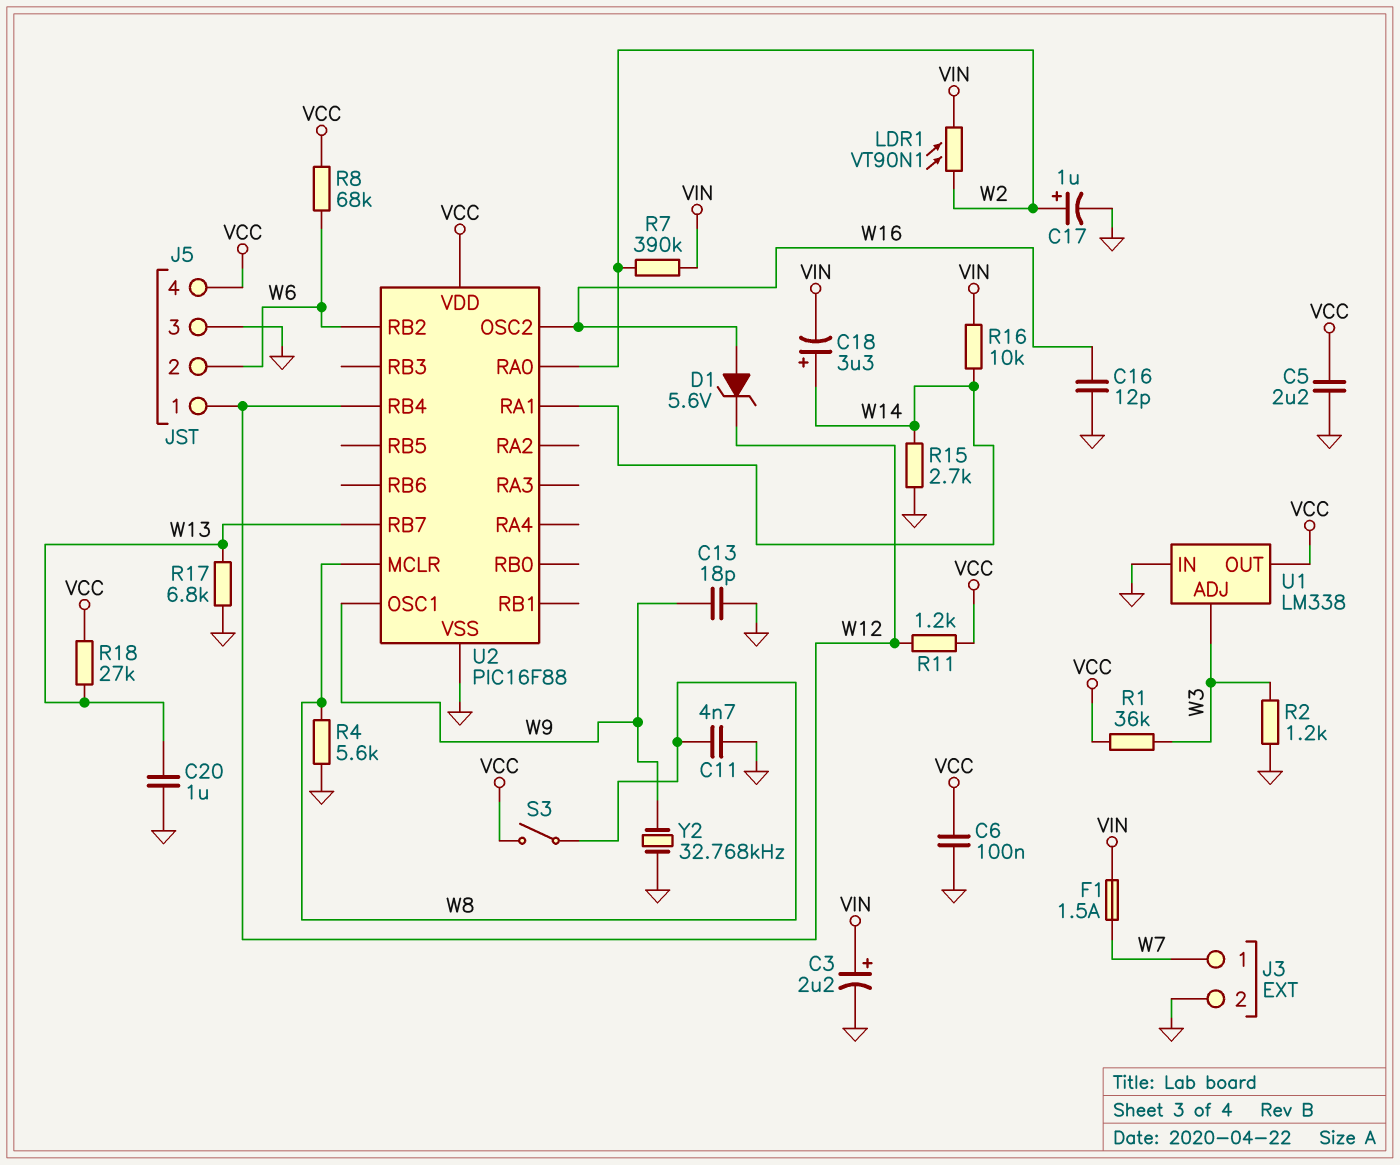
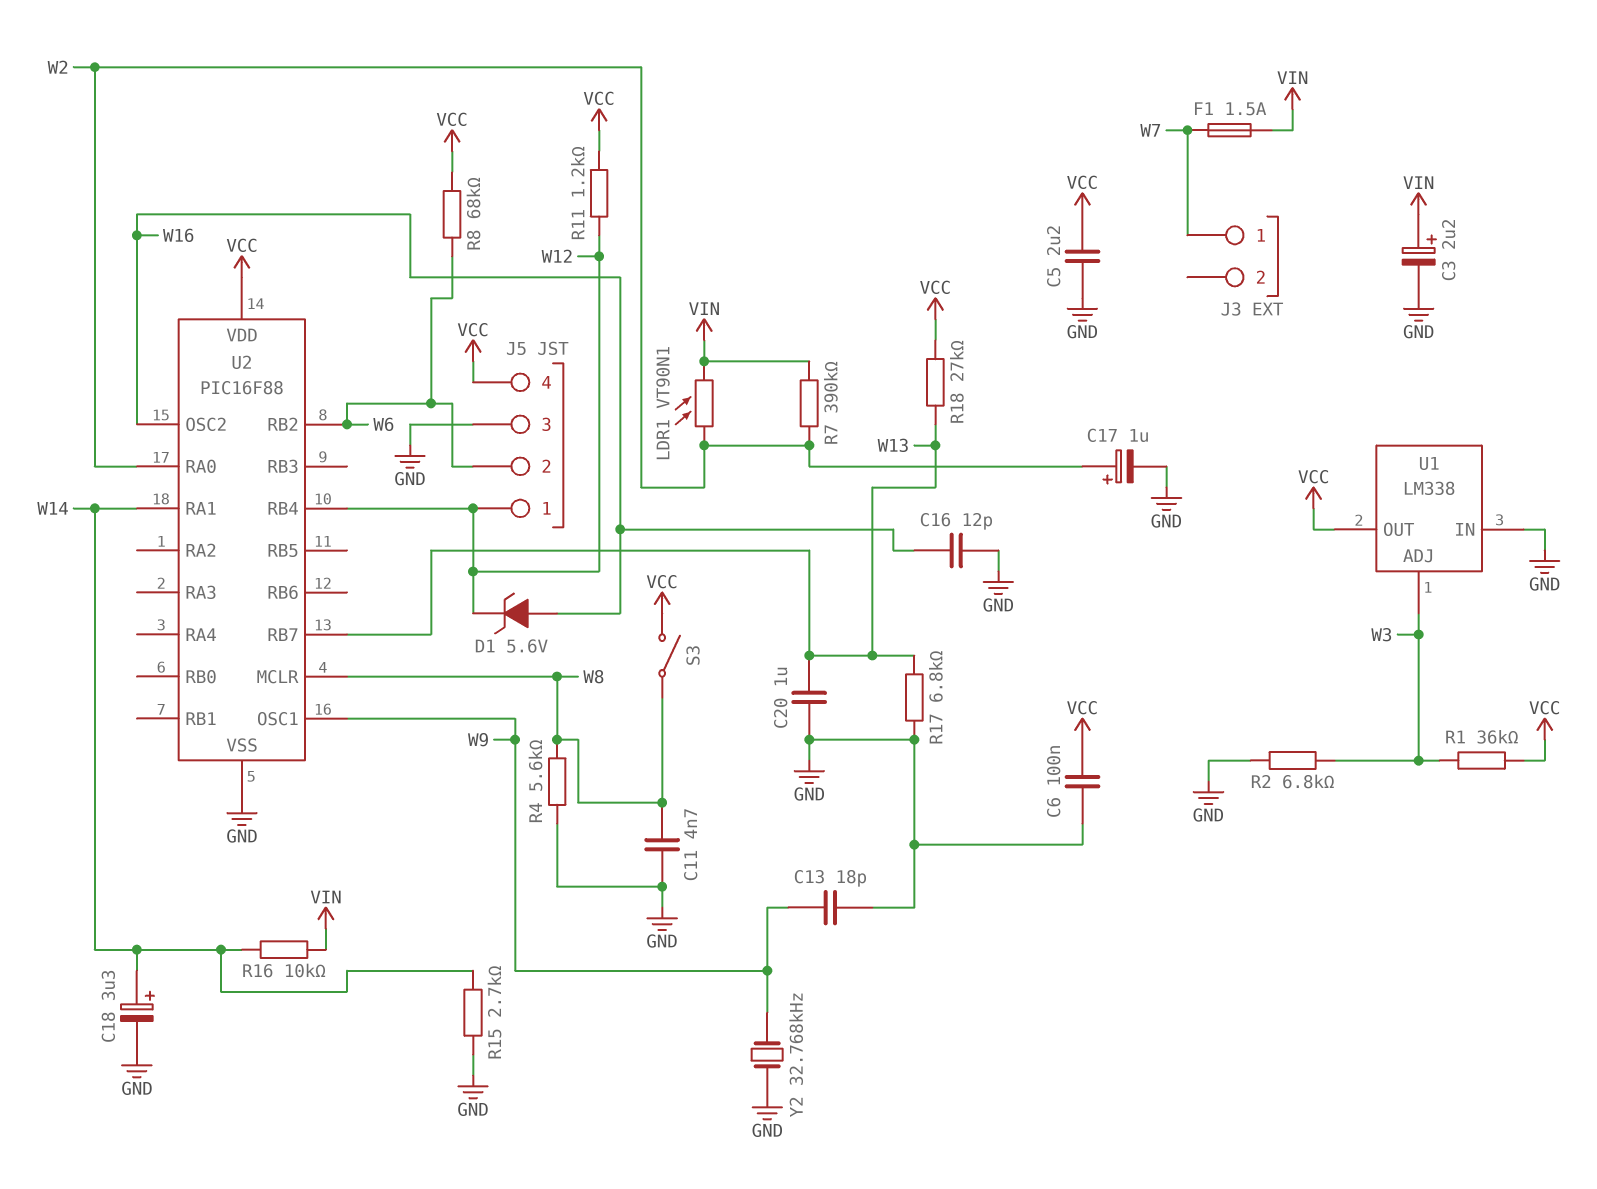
C18: 3.3uF (plus W14, minus VIN) -> 3.3uF (plus W14, minus GND)
J3 pin 2: GND -> none
R2: 1.2k (GND, W3) -> 6.8k (GND, W3)

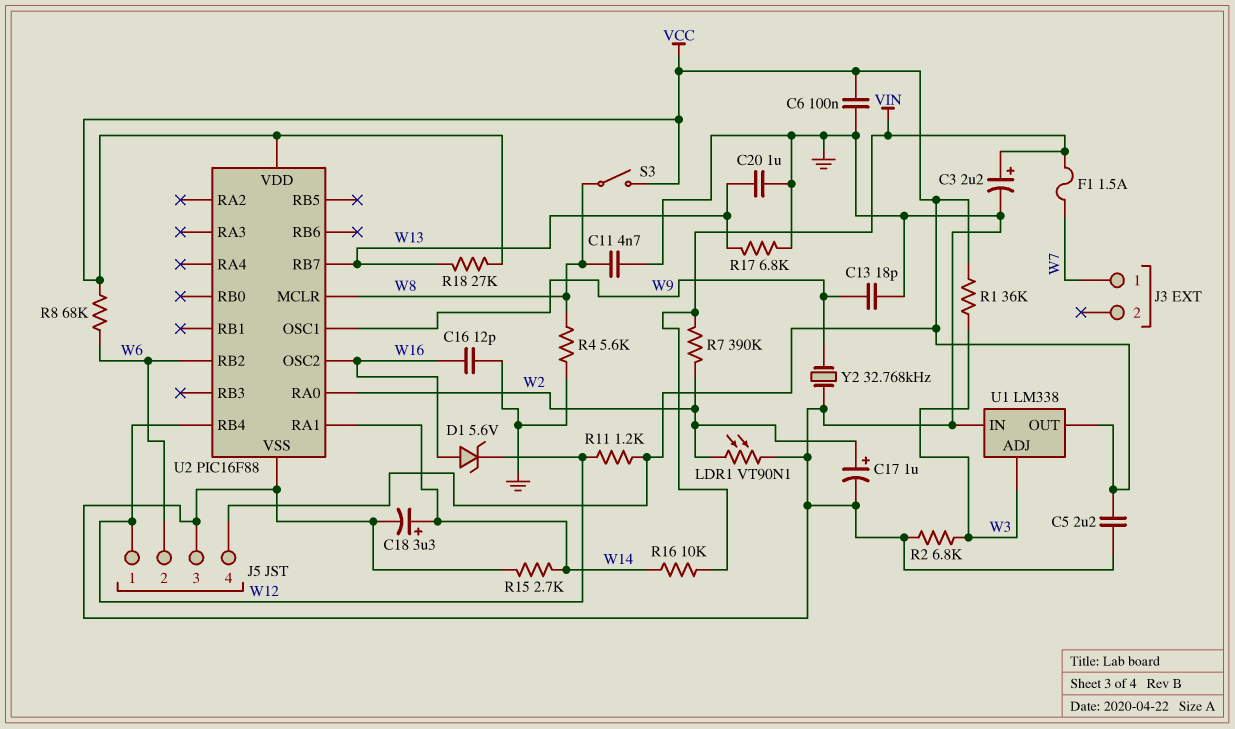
LDR1: VT90N1 (VIN, W2) -> VT90N1 (GND, W2)

